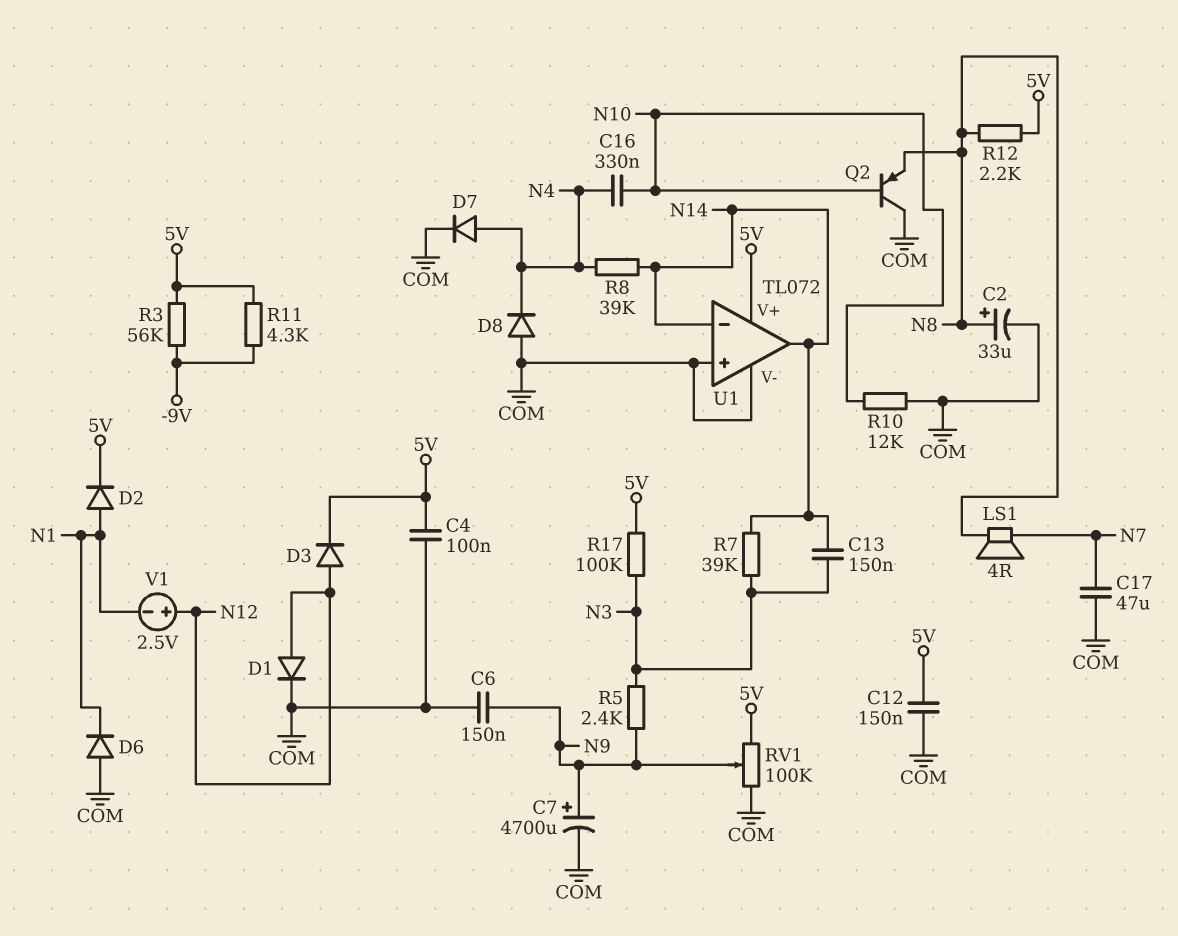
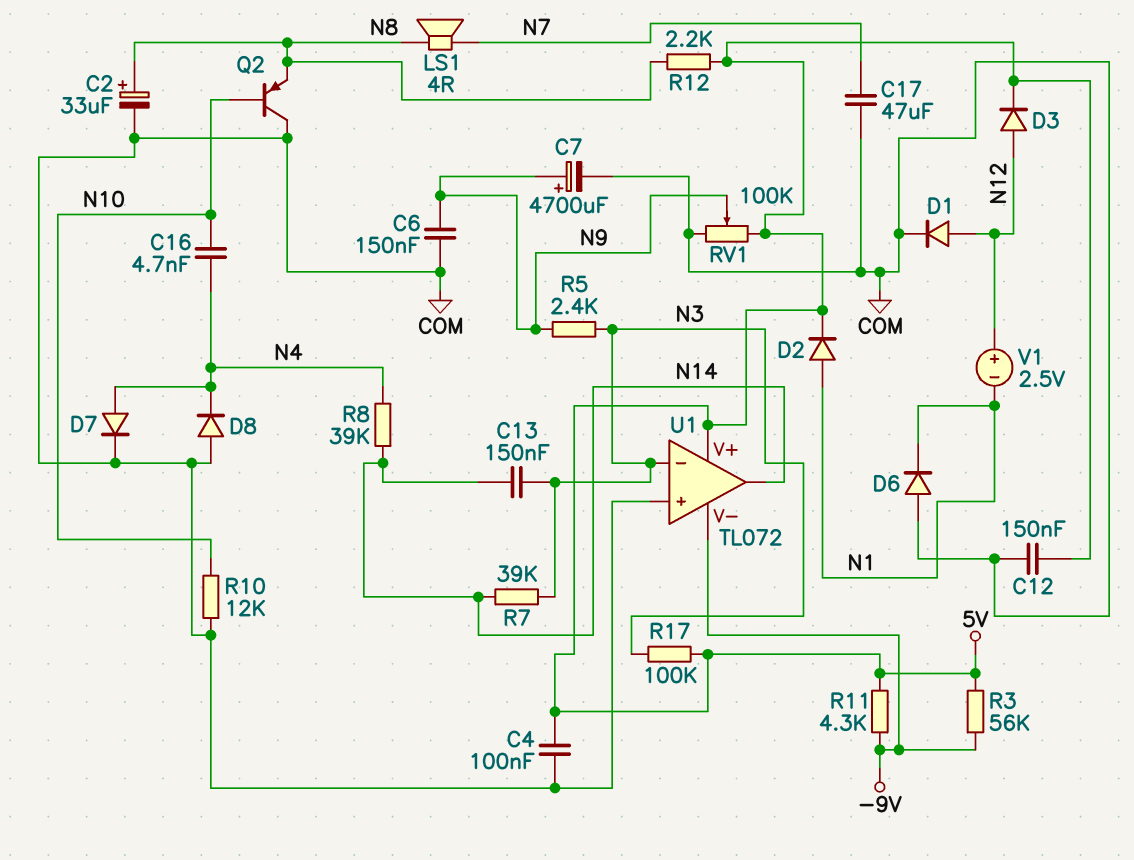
C16: 330nF (N4, N10) -> 4.7nF (N4, N10)
U1 pin V-: COM -> -9V
U1 pin in-: N14 -> N3

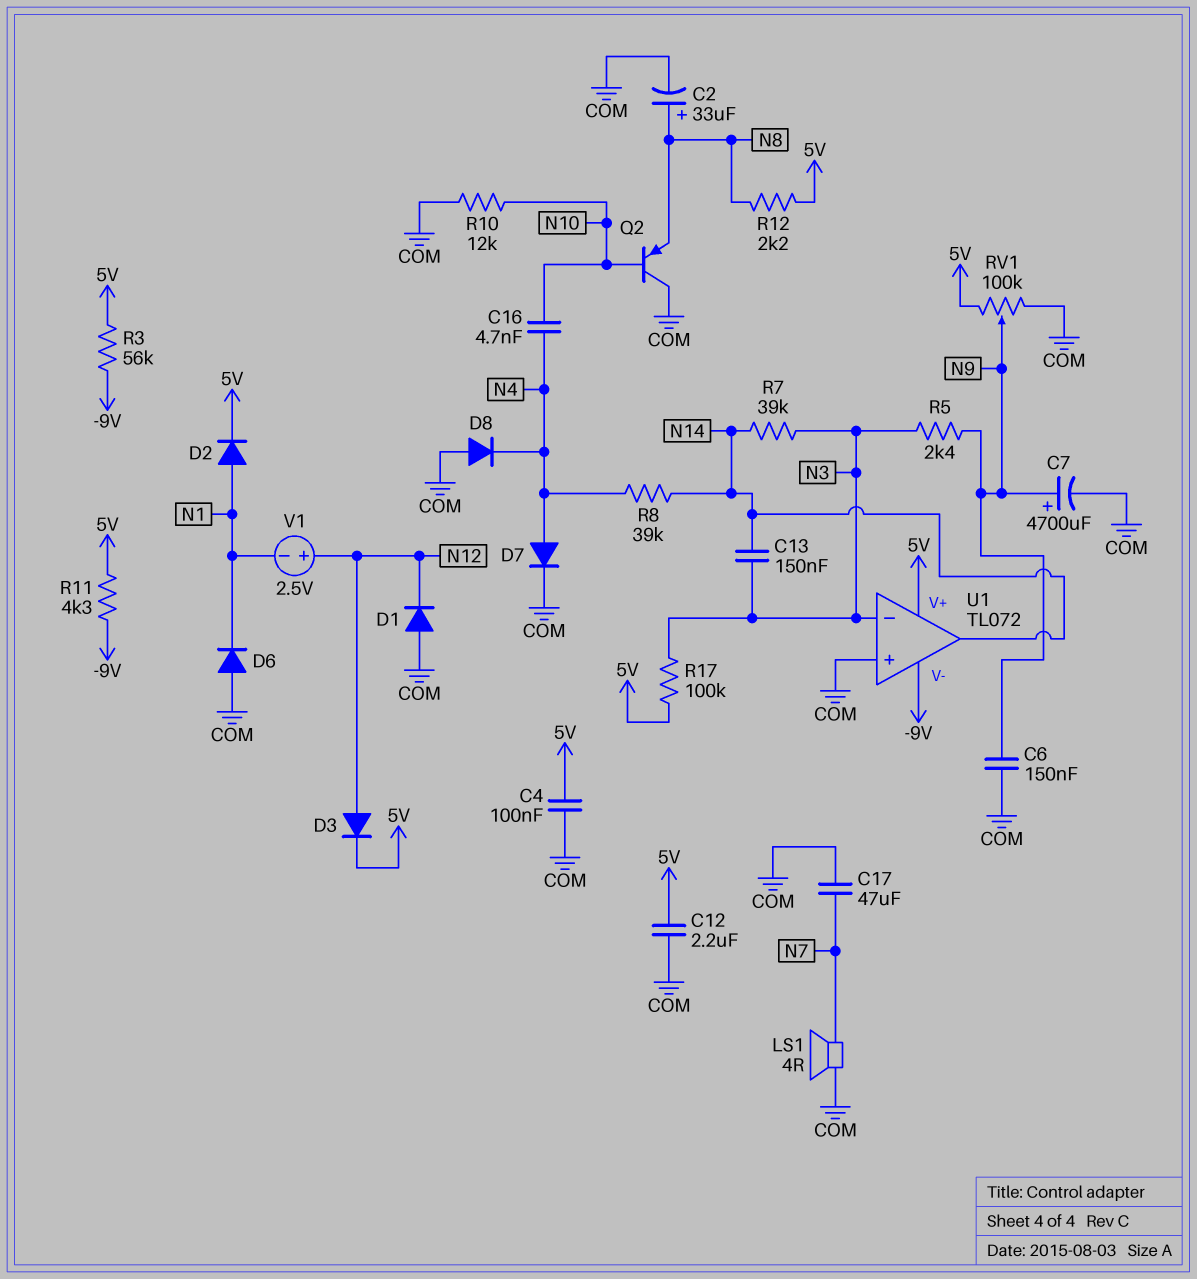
C12: 150nF (5V, COM) -> 2.2uF (5V, COM)
D1: diode (A N12, K COM) -> diode (A COM, K N12)
LS1: speaker 4R (N7, N8) -> speaker 4R (COM, N7)

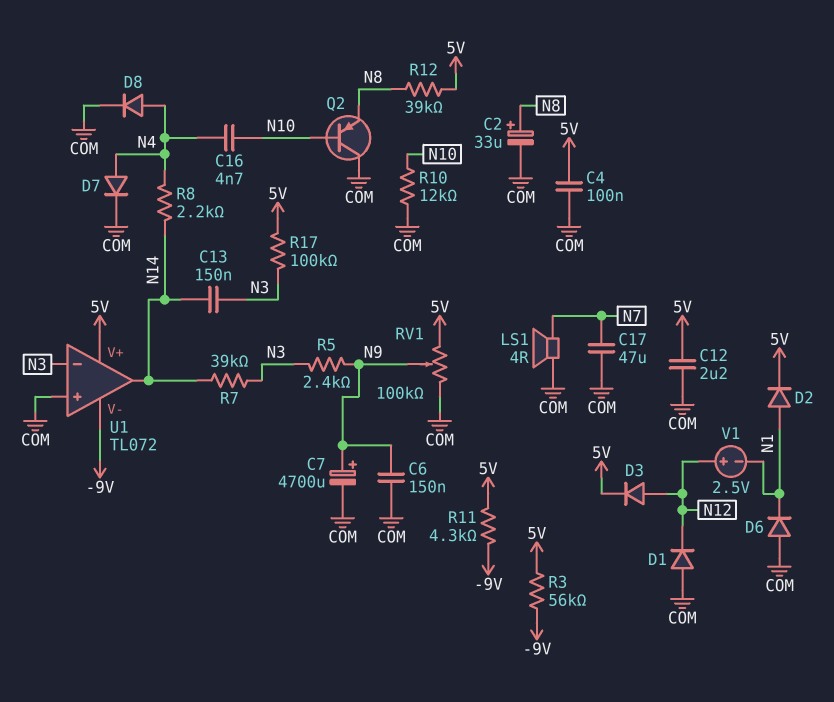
D8: diode (A COM, K N4) -> diode (A N4, K COM)
R8: 39k (N4, N14) -> 2.2k (N4, N14)
R12: 2.2k (5V, N8) -> 39k (5V, N8)

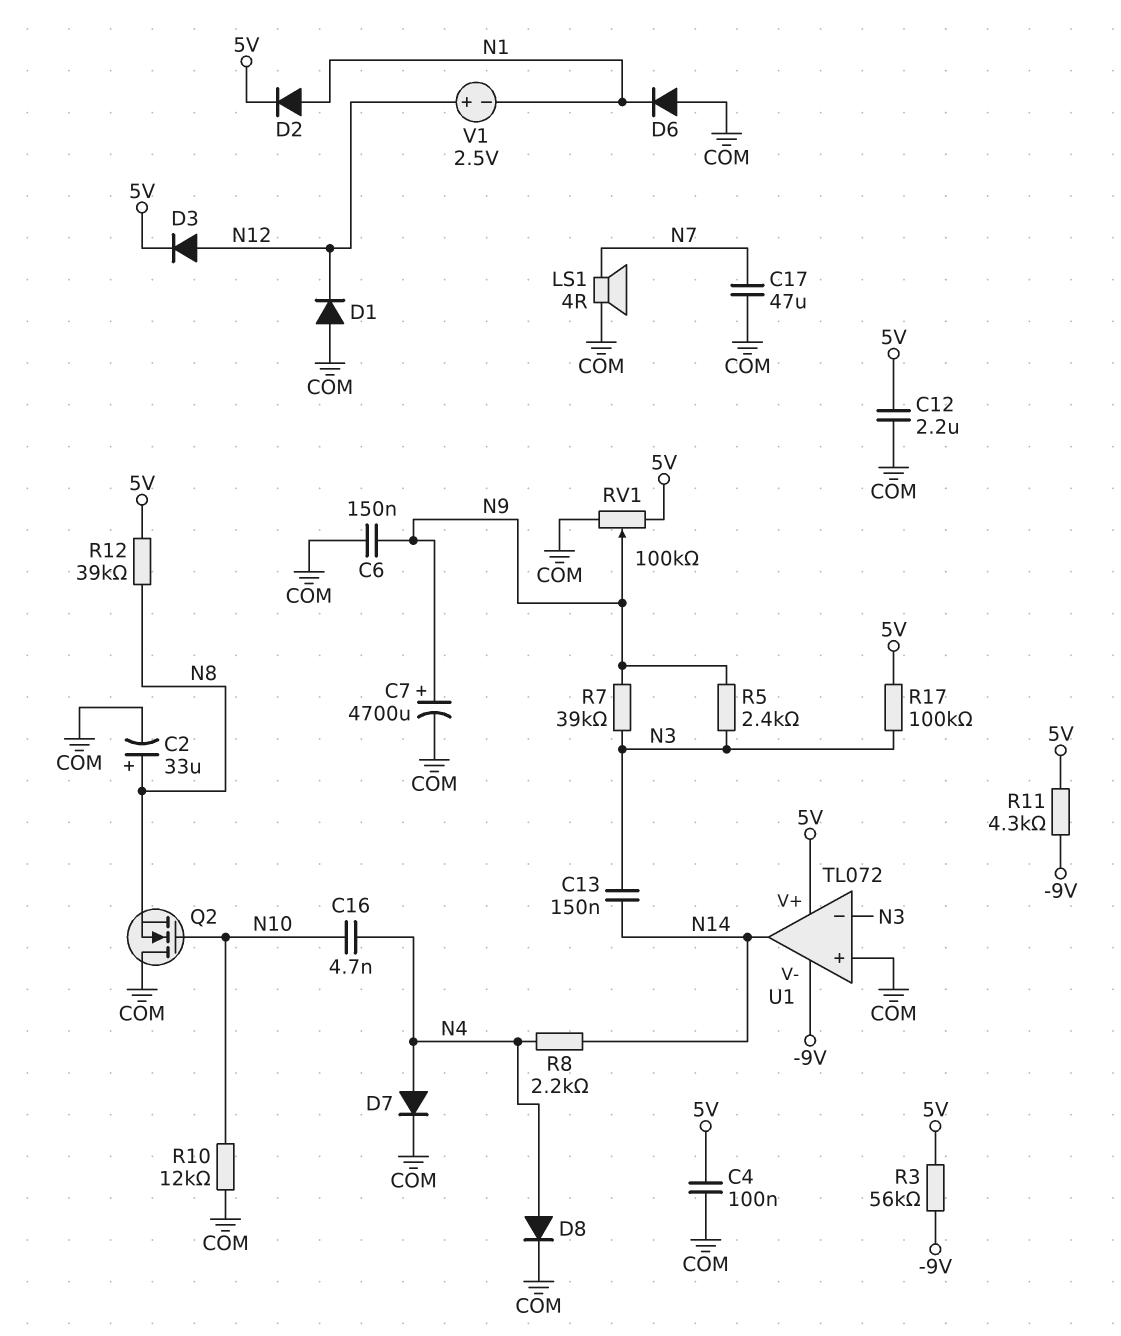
Q2: PNP (B N10, C COM, E N8) -> NMOS (G N10, D COM, S N8)
R7: 39k (N3, N14) -> 39k (N3, N9)

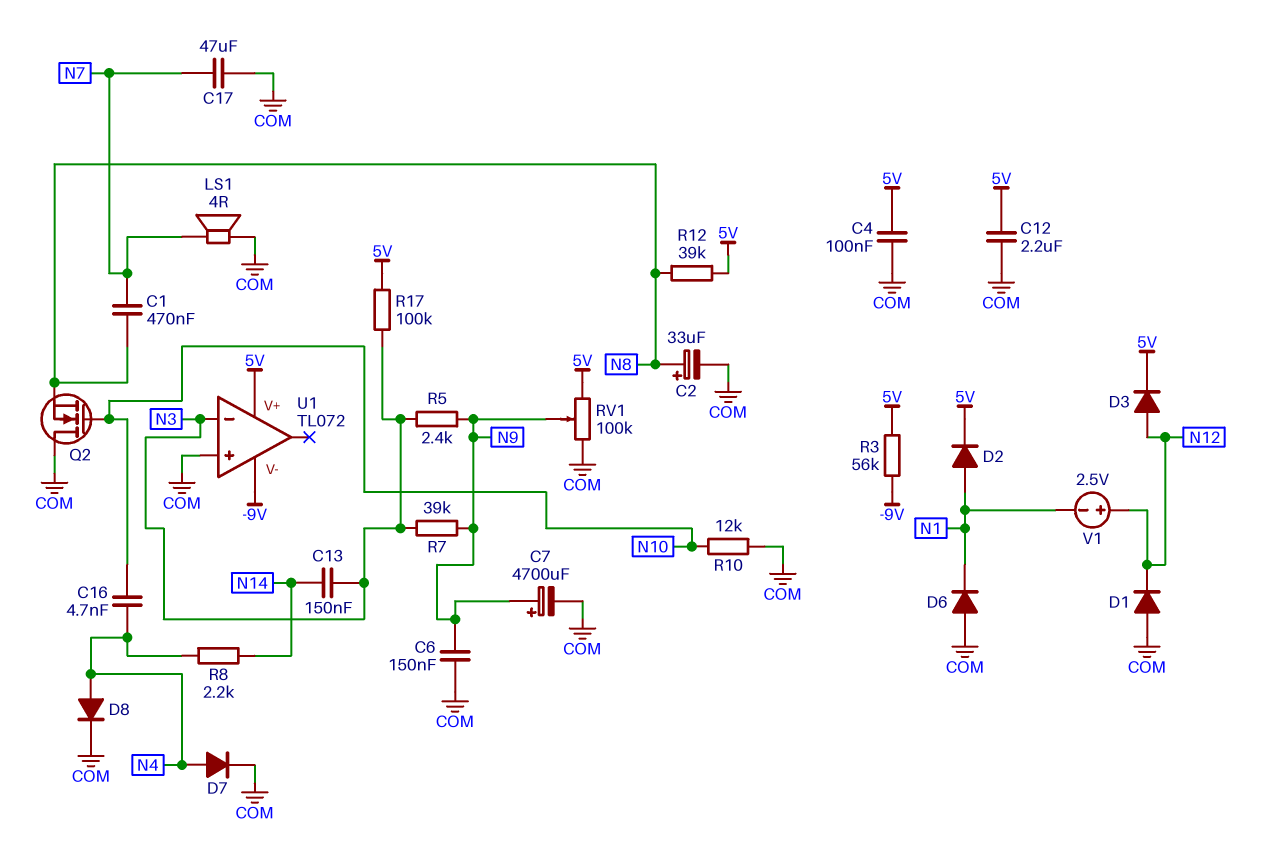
C1: none -> 470nF (N7, N8)
R11: 4.3k (-9V, 5V) -> none
U1 pin out: N14 -> none

